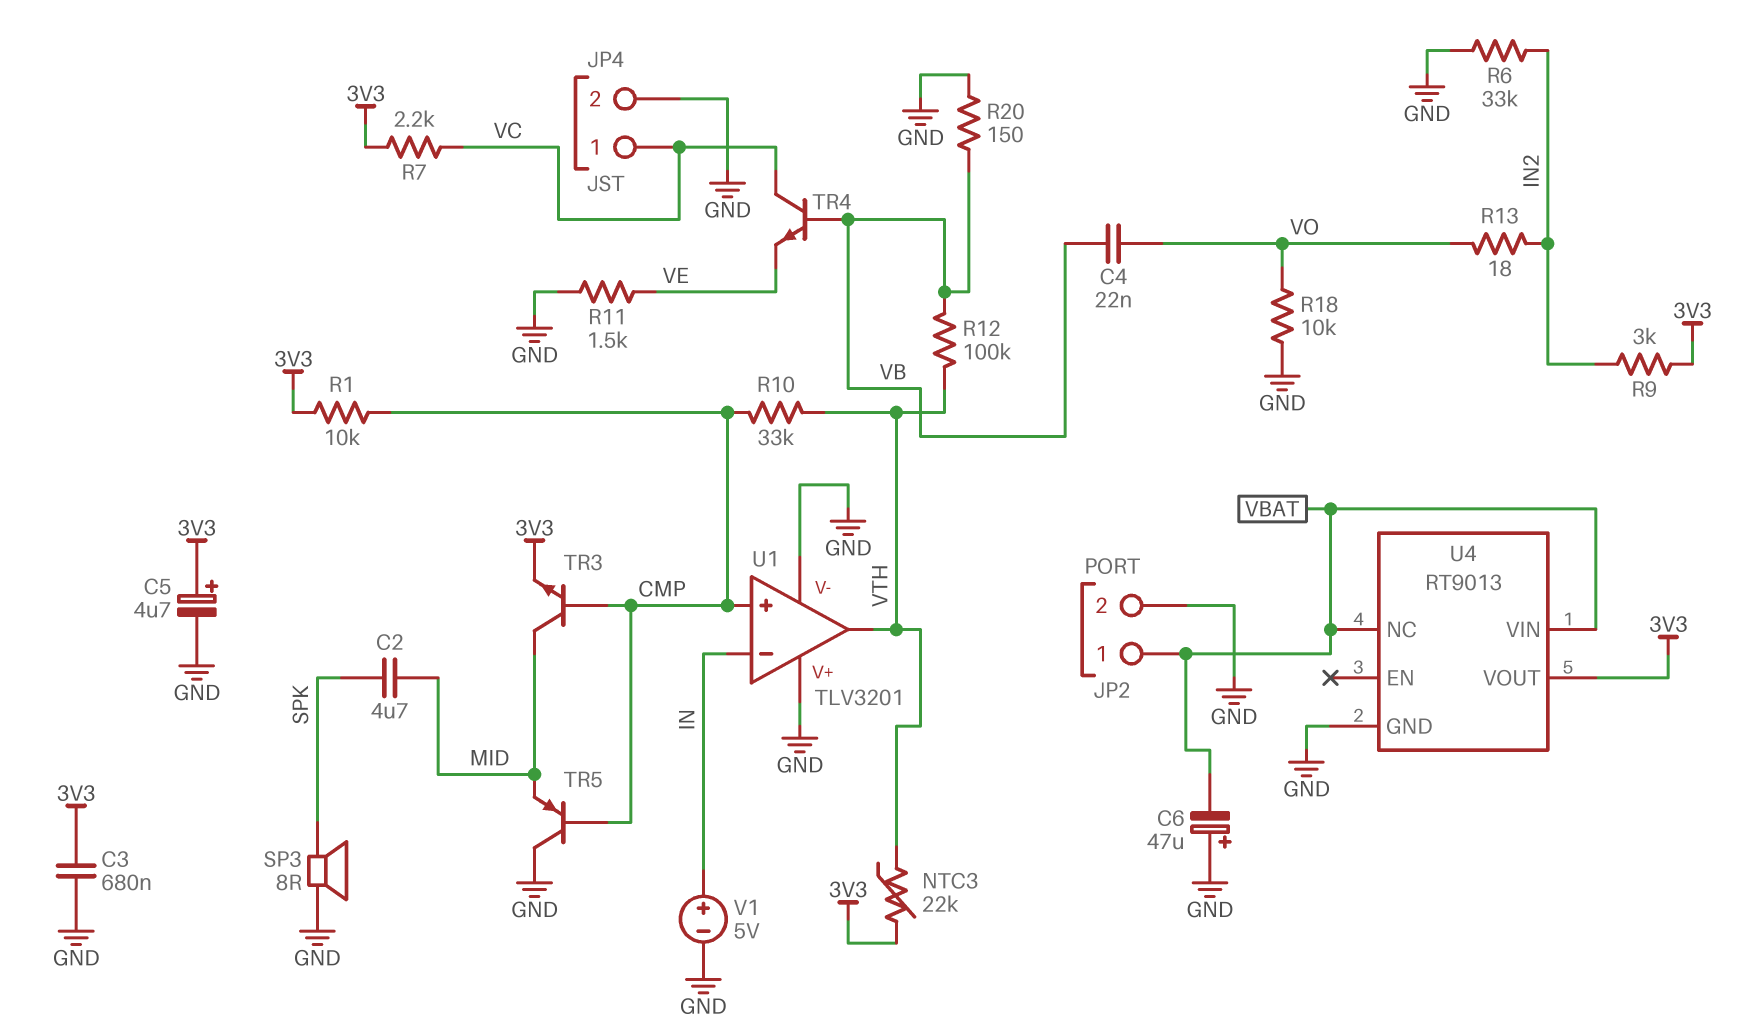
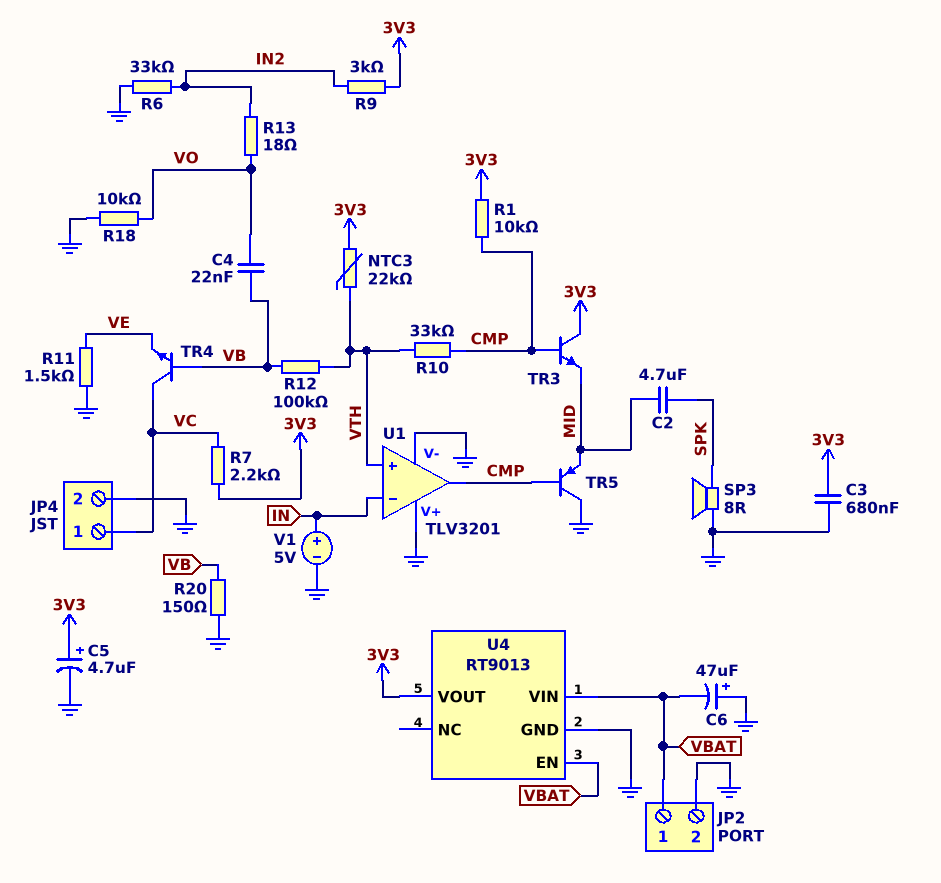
TR3: NPN (B CMP, C MID, E 3V3) -> NPN (B CMP, C 3V3, E MID)
U1 pin in+: CMP -> VTH
U1 pin out: VTH -> CMP
U4 pin EN: none -> VBAT
U4 pin NC: VBAT -> none

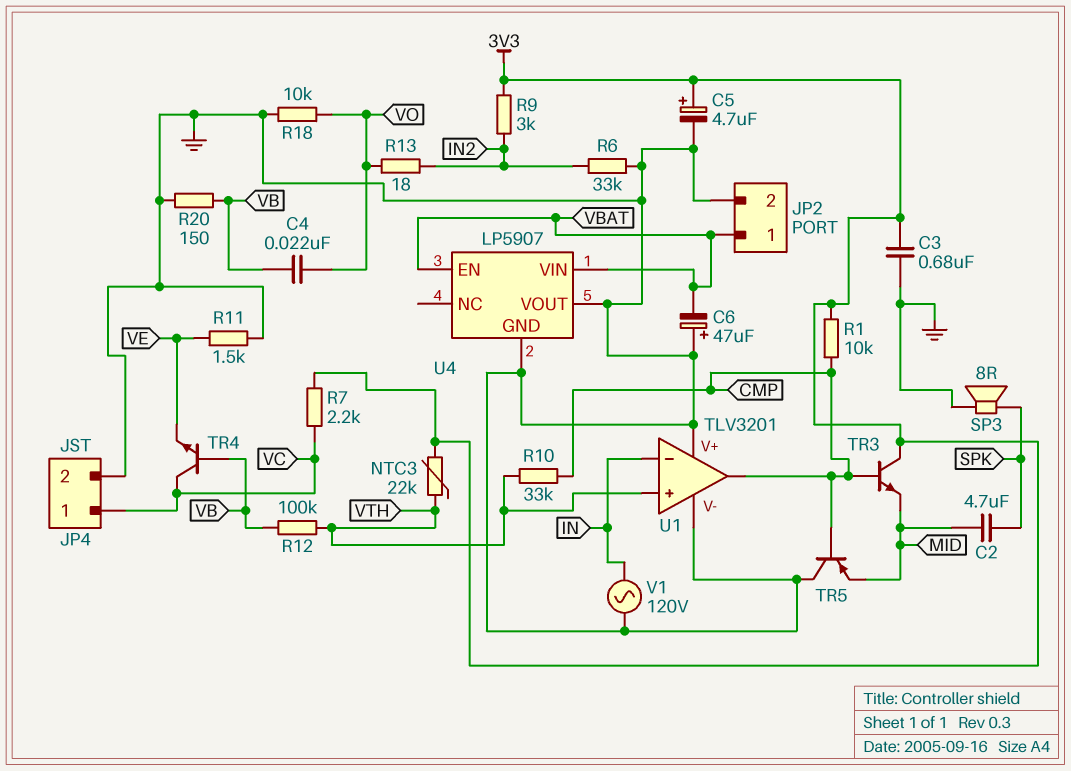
U4: RT9013 -> LP5907
U4 pin VOUT: 3V3 -> GND
V1: 5V (plus IN, minus GND) -> AC 120V (GND, IN)

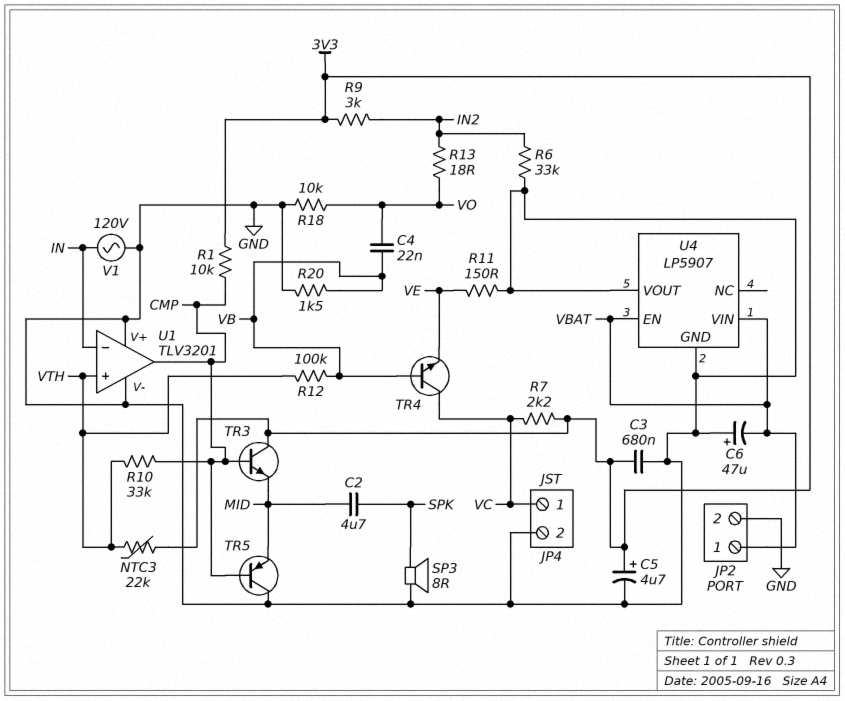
R11: 1.5k (GND, VE) -> 150 (GND, VE)
R20: 150 (GND, VB) -> 1.5k (GND, VB)

